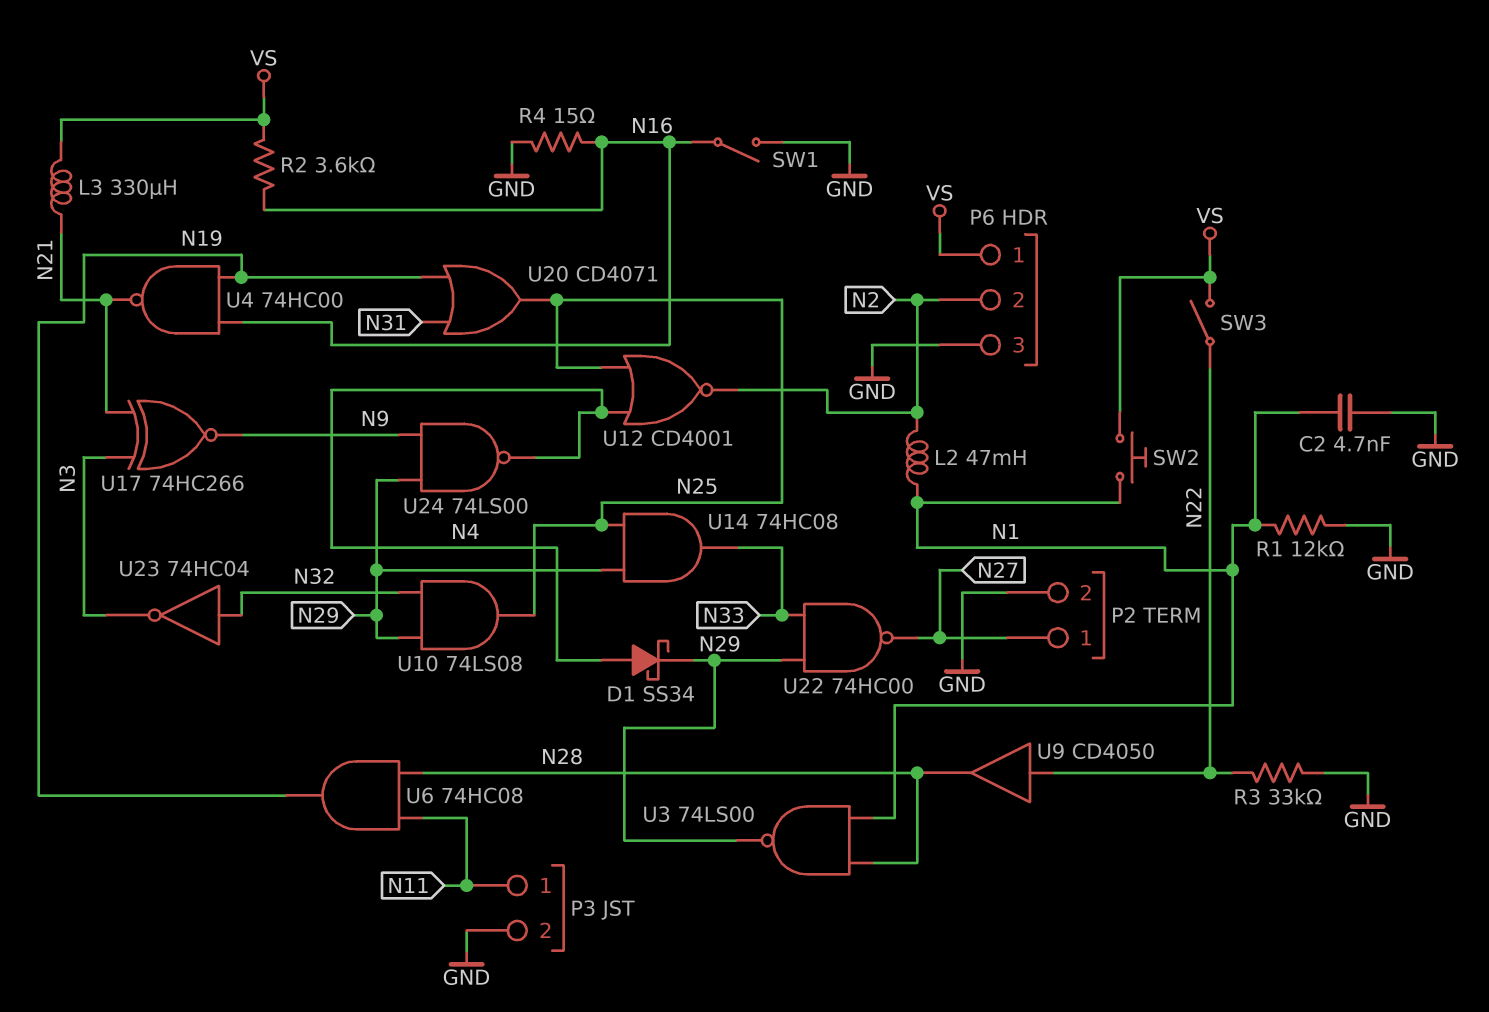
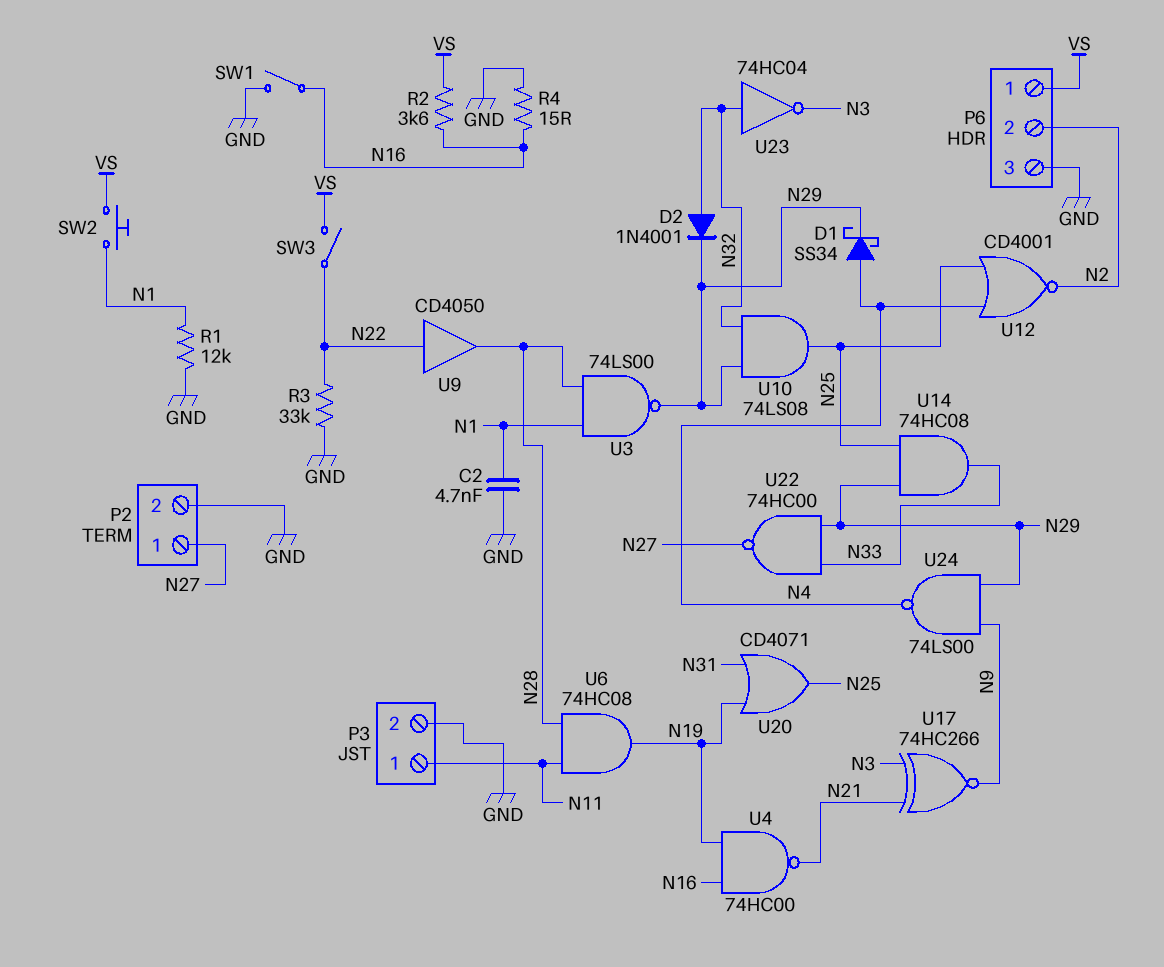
D2: none -> diode 1N4001 (A N32, K N29)
L2: 47mH (N1, N2) -> none
L3: 330uH (N21, VS) -> none

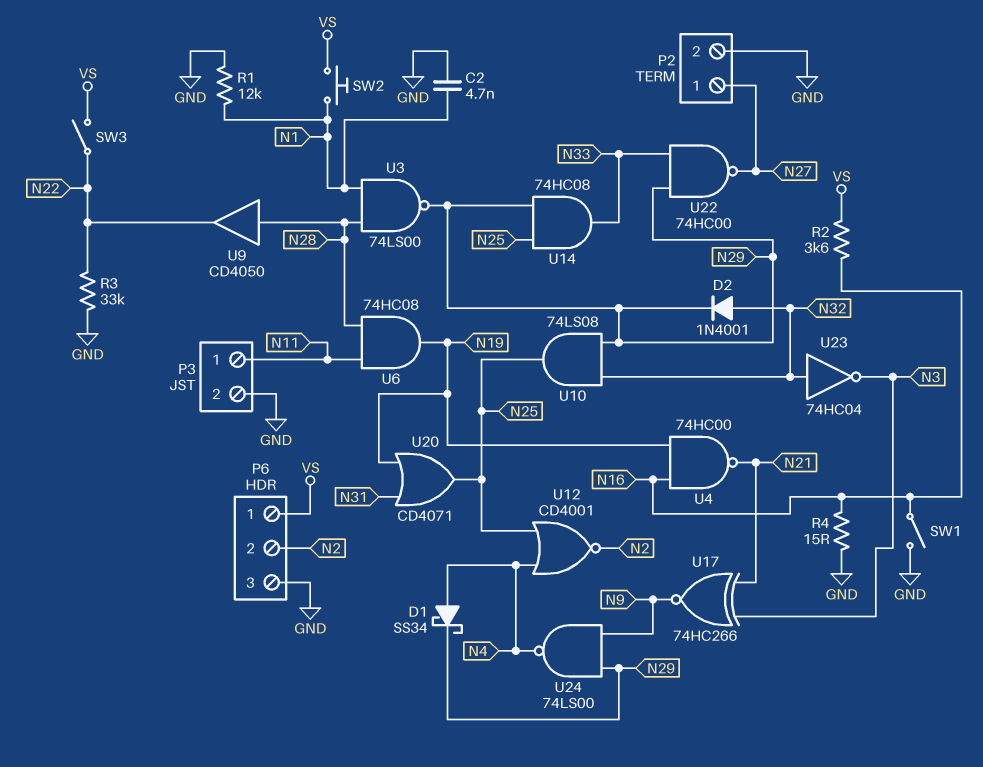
U9: buffer CD4050 (in N22, out N28) -> buffer CD4050 (in N28, out N22)

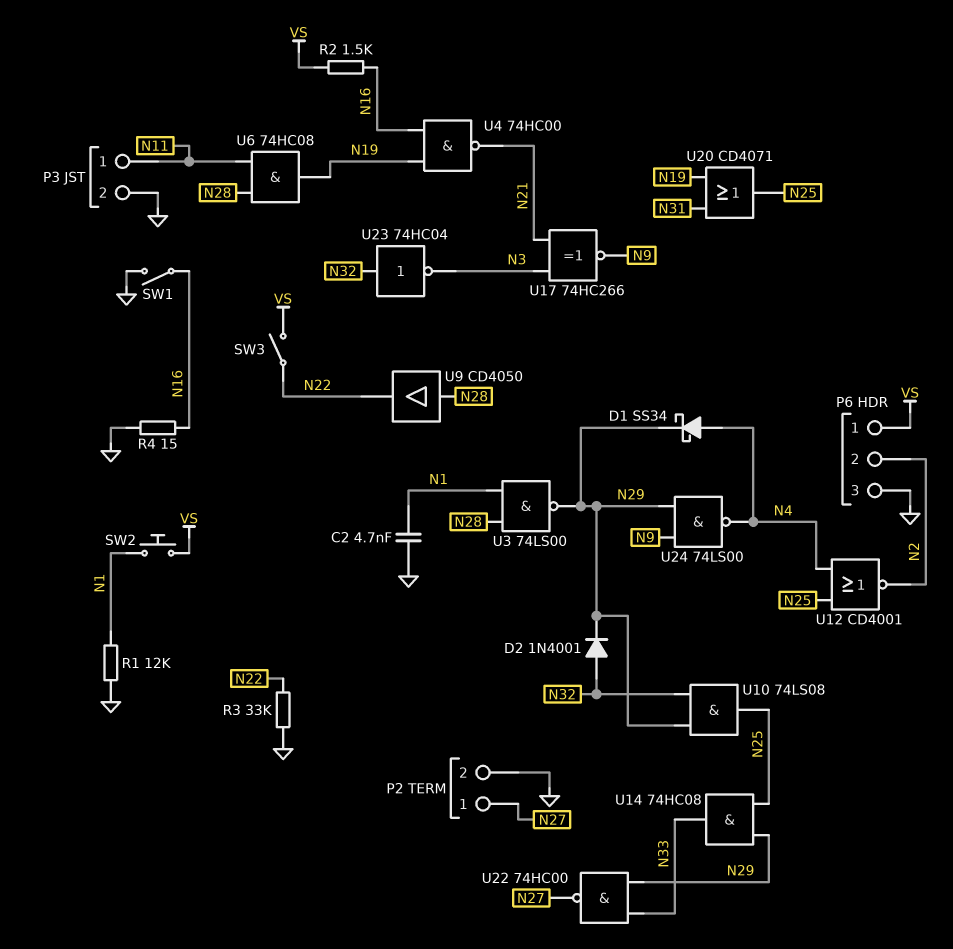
R2: 3.6k (N16, VS) -> 1.5k (N16, VS)

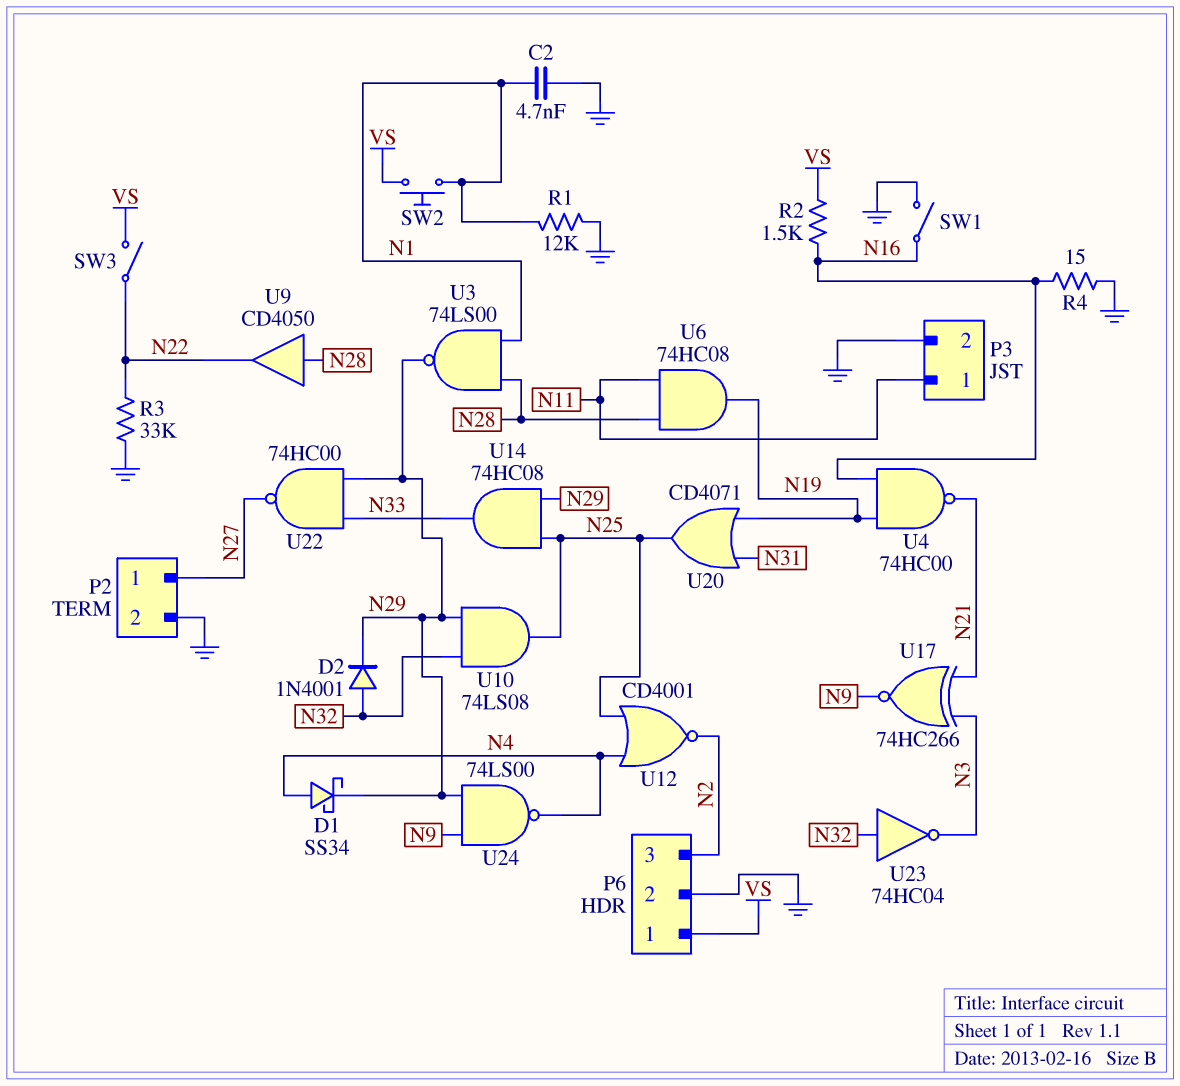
P6 pin 2: N2 -> GND
P6 pin 3: GND -> N2

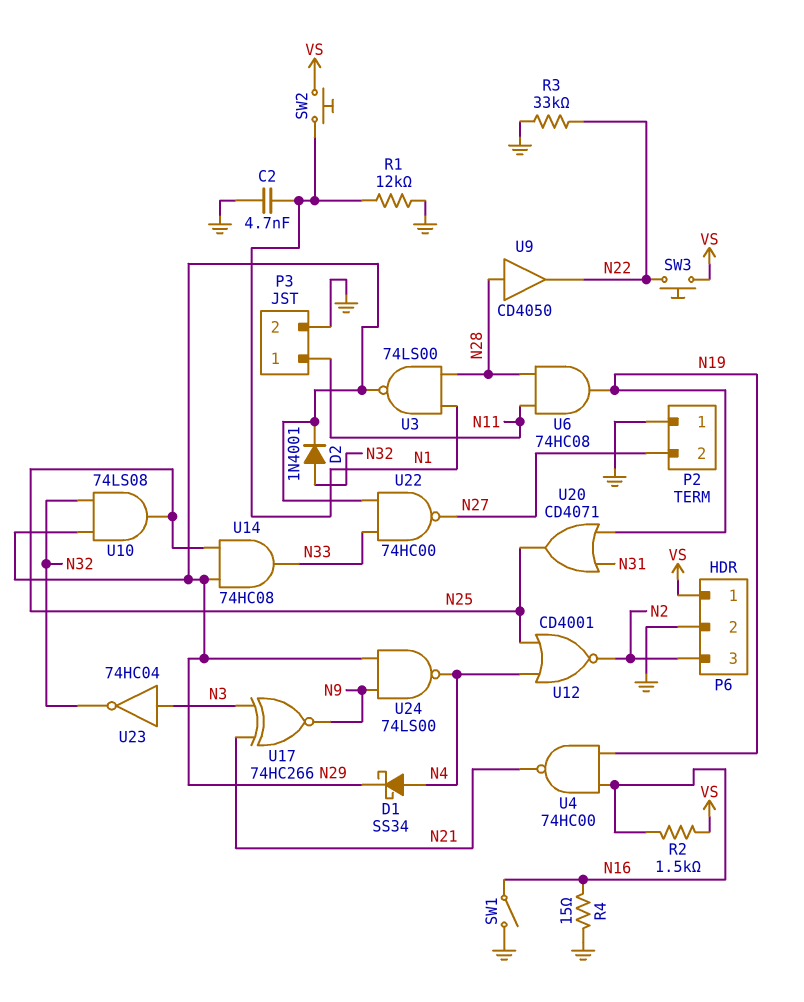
P2 pin 1: N27 -> GND
P2 pin 2: GND -> N27
SW3: switch (N22, VS) -> button (N22, VS)
U23: NOT 74HC04 (in N32, out N3) -> NOT 74HC04 (in N3, out N32)

